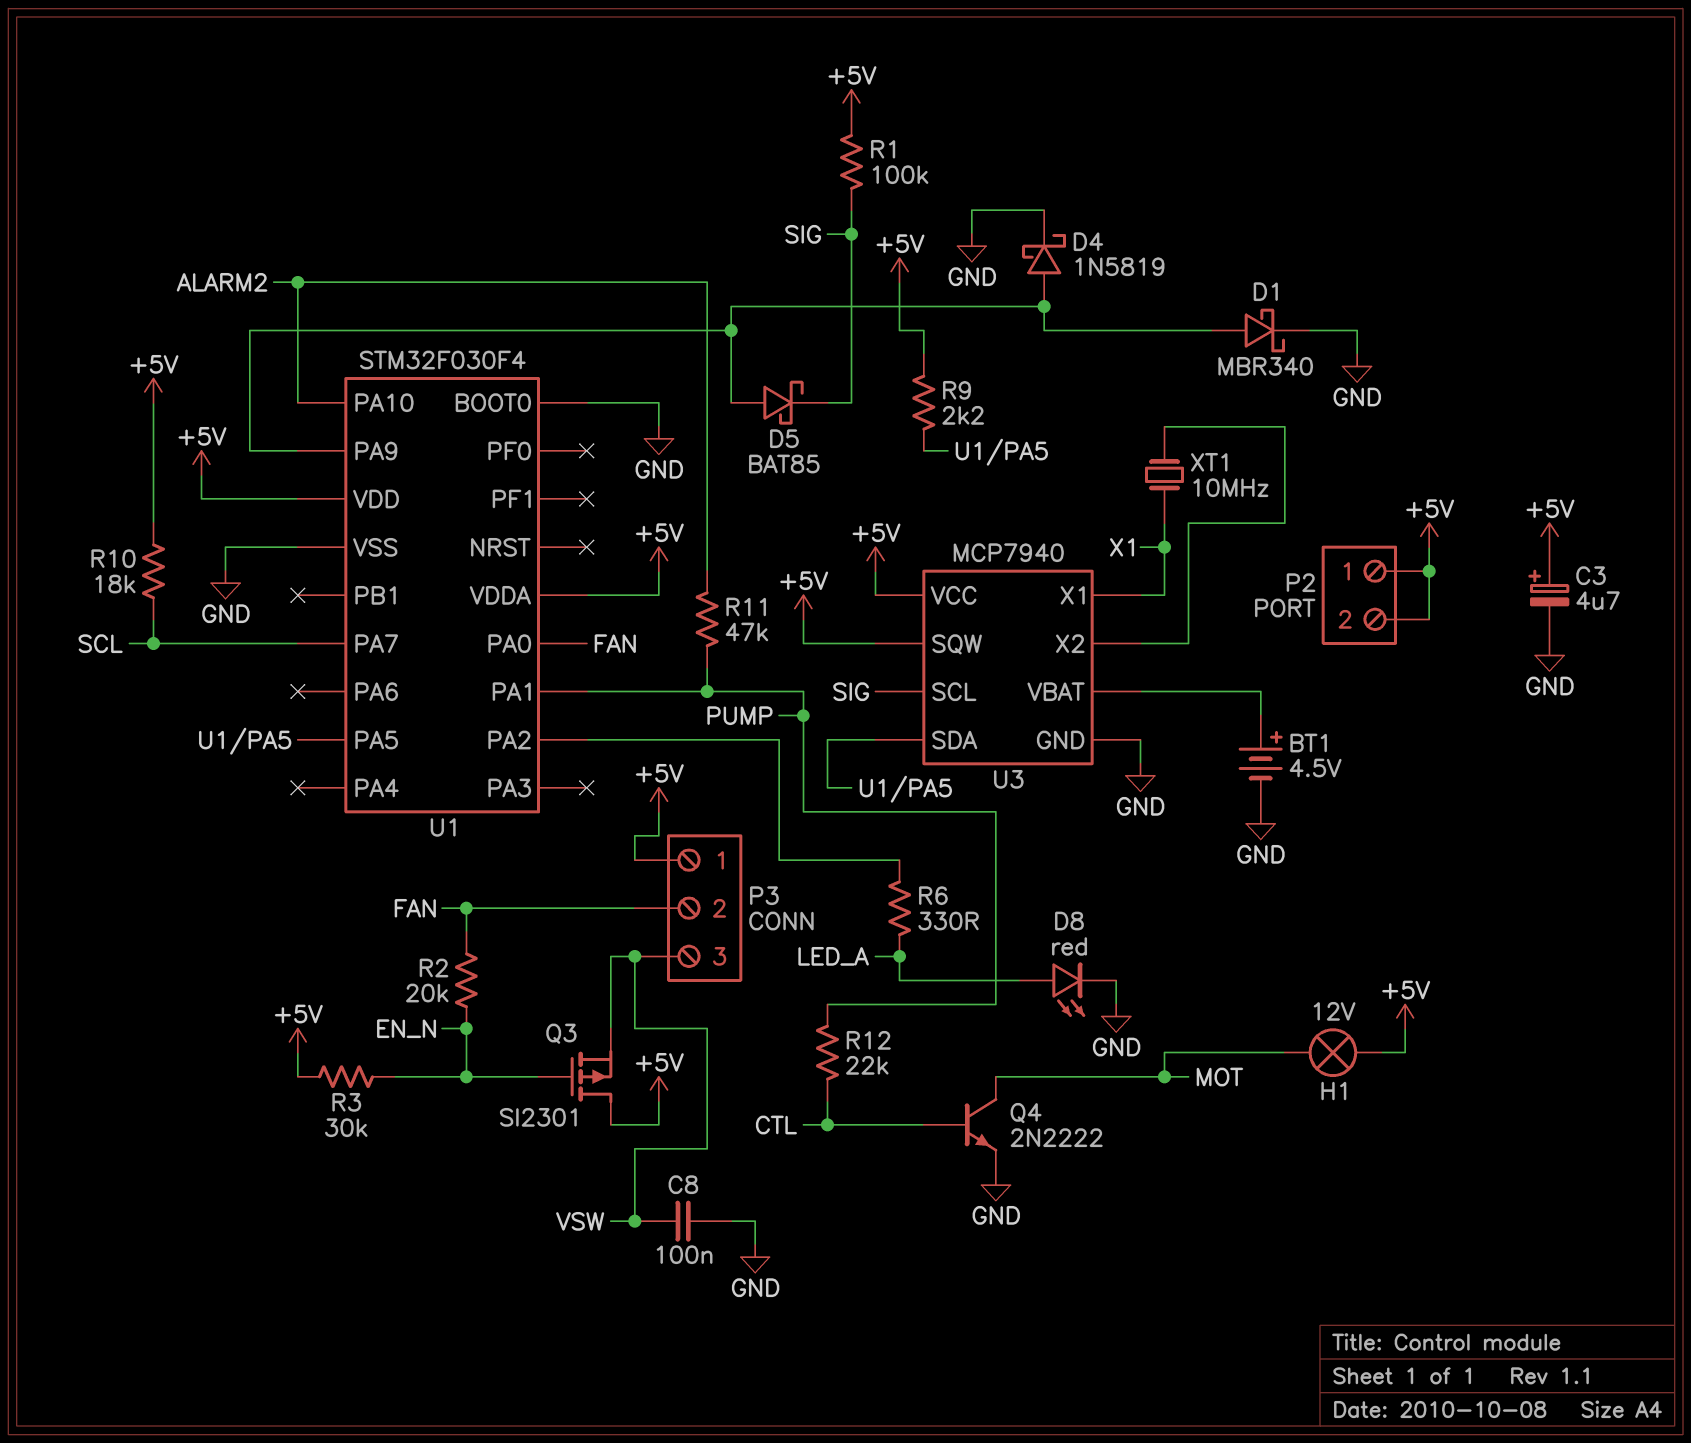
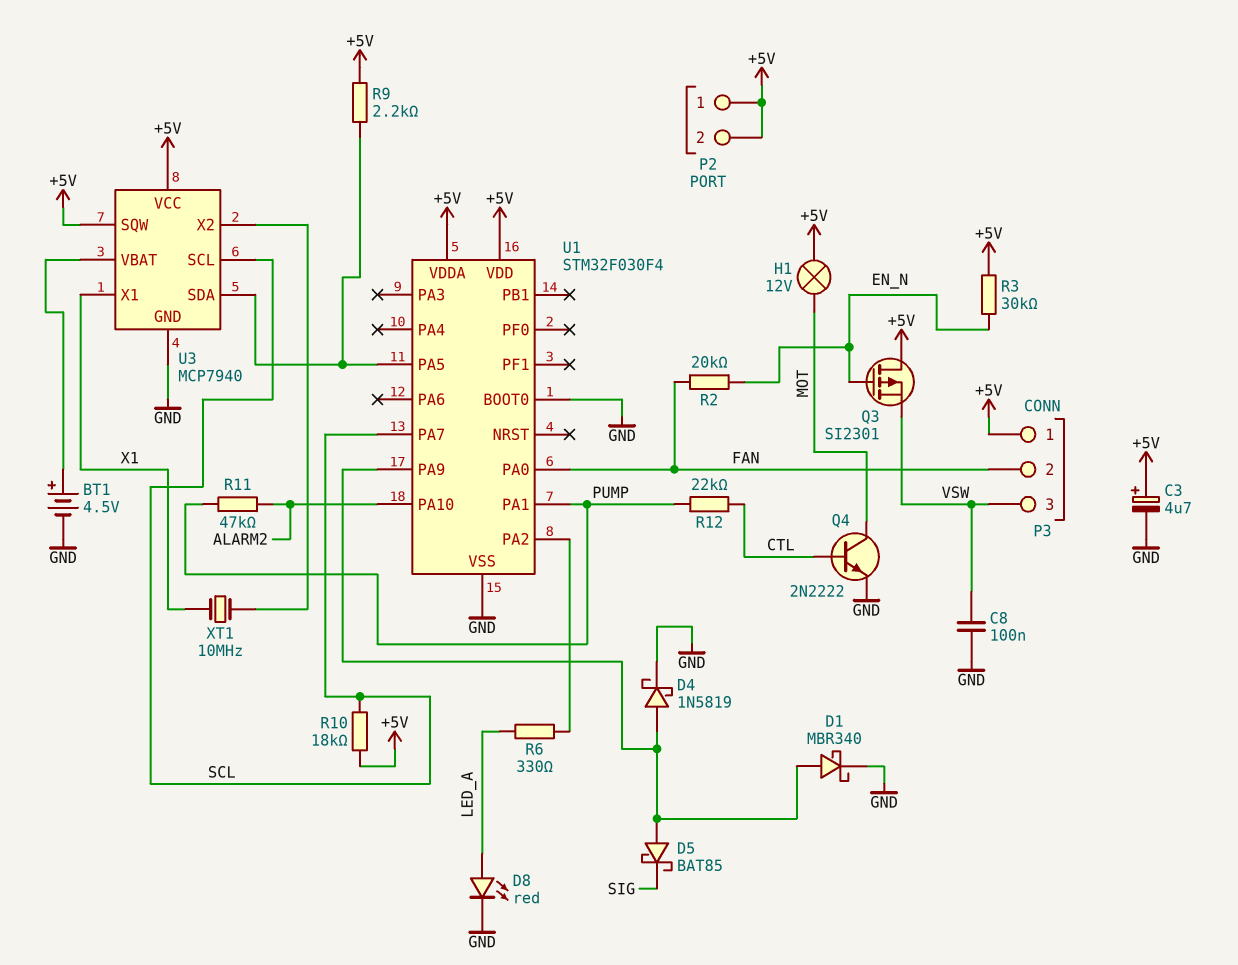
R1: 100k (+5V, SIG) -> none
U3 pin SCL: SIG -> SCL

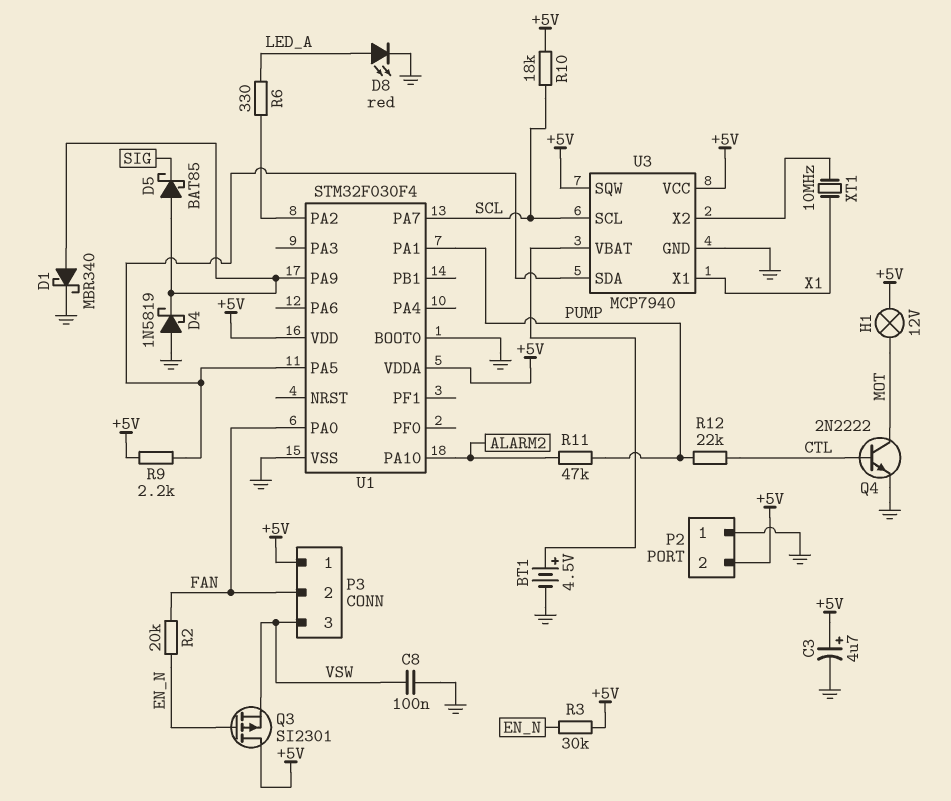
D4: schottky 1N5819 (A U1/PA9, K GND) -> schottky 1N5819 (A GND, K U1/PA9)
P2 pin 1: +5V -> GND

